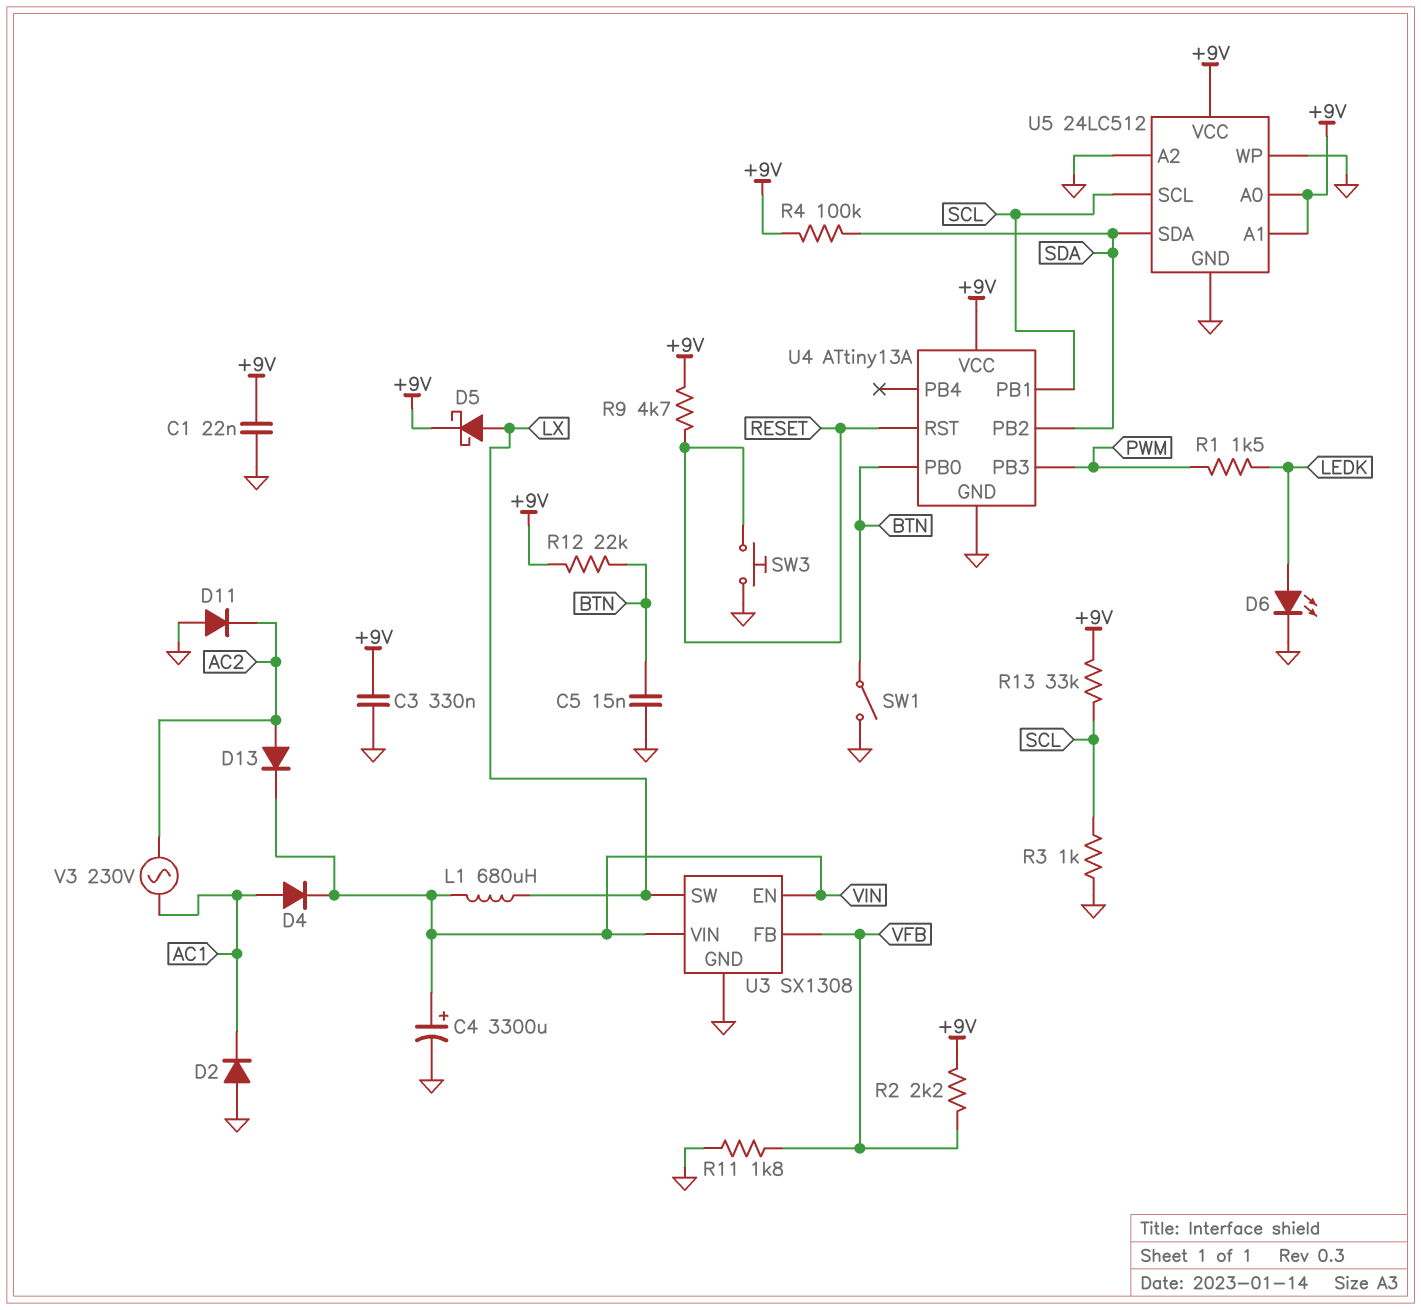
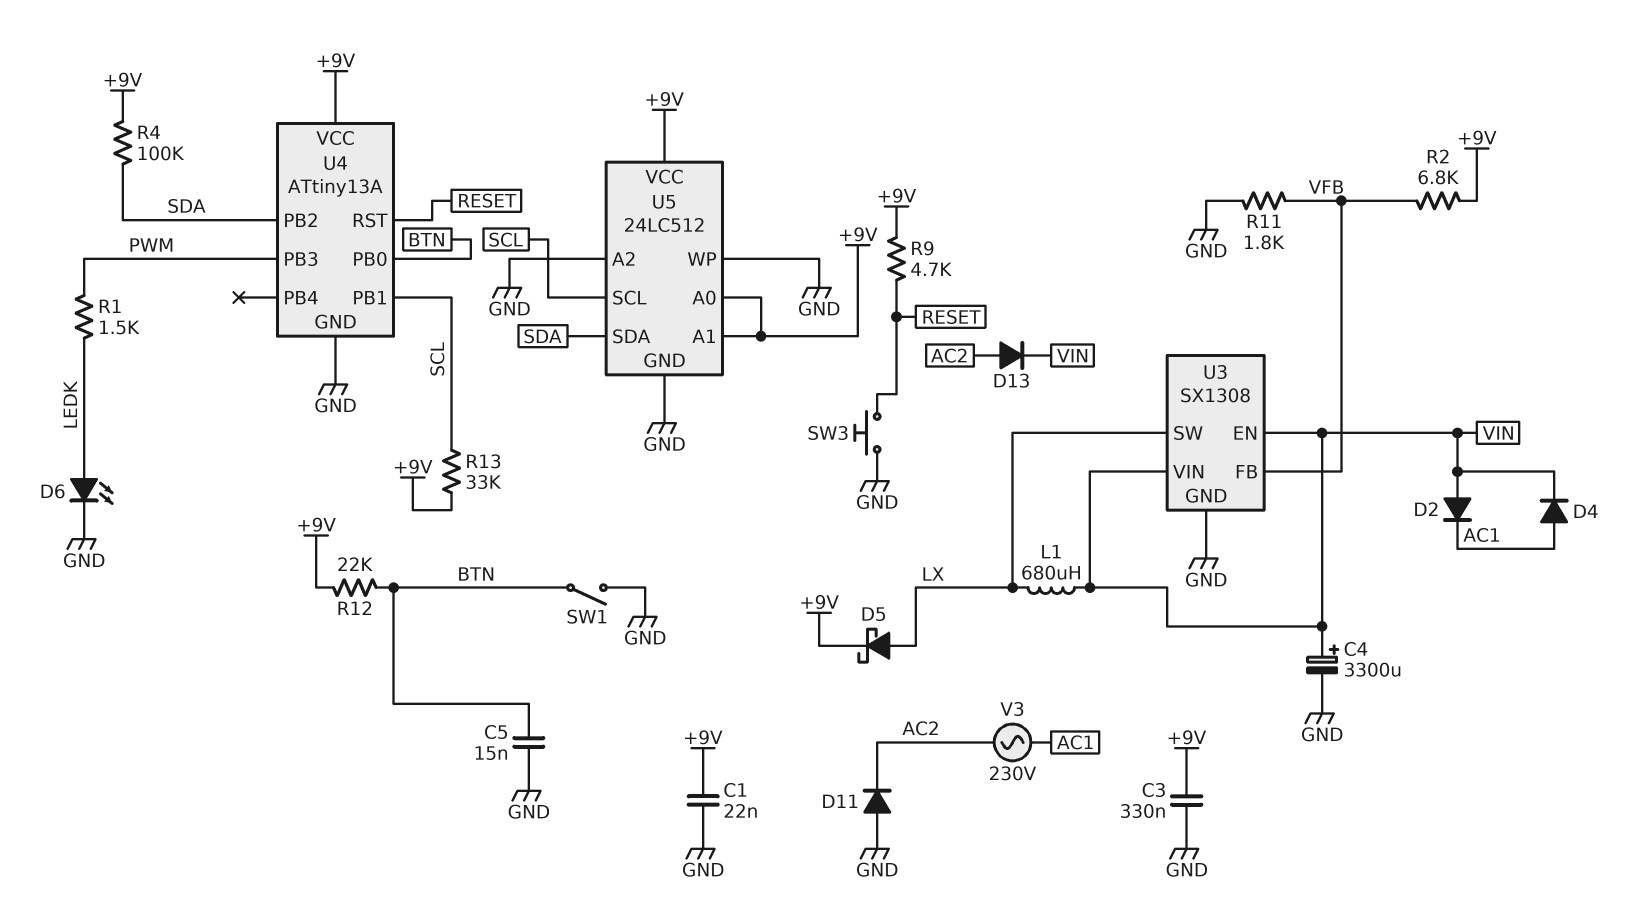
D2: diode (A GND, K AC1) -> diode (A VIN, K AC1)
R2: 2.2k (+9V, VFB) -> 6.8k (+9V, VFB)
R3: 1k (GND, SCL) -> none

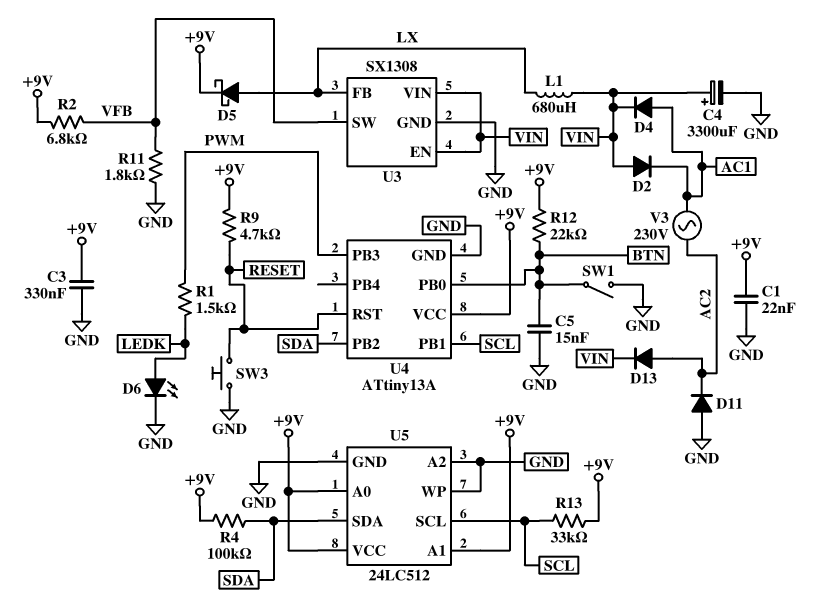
U3 pin FB: VFB -> LX
U3 pin SW: LX -> VFB

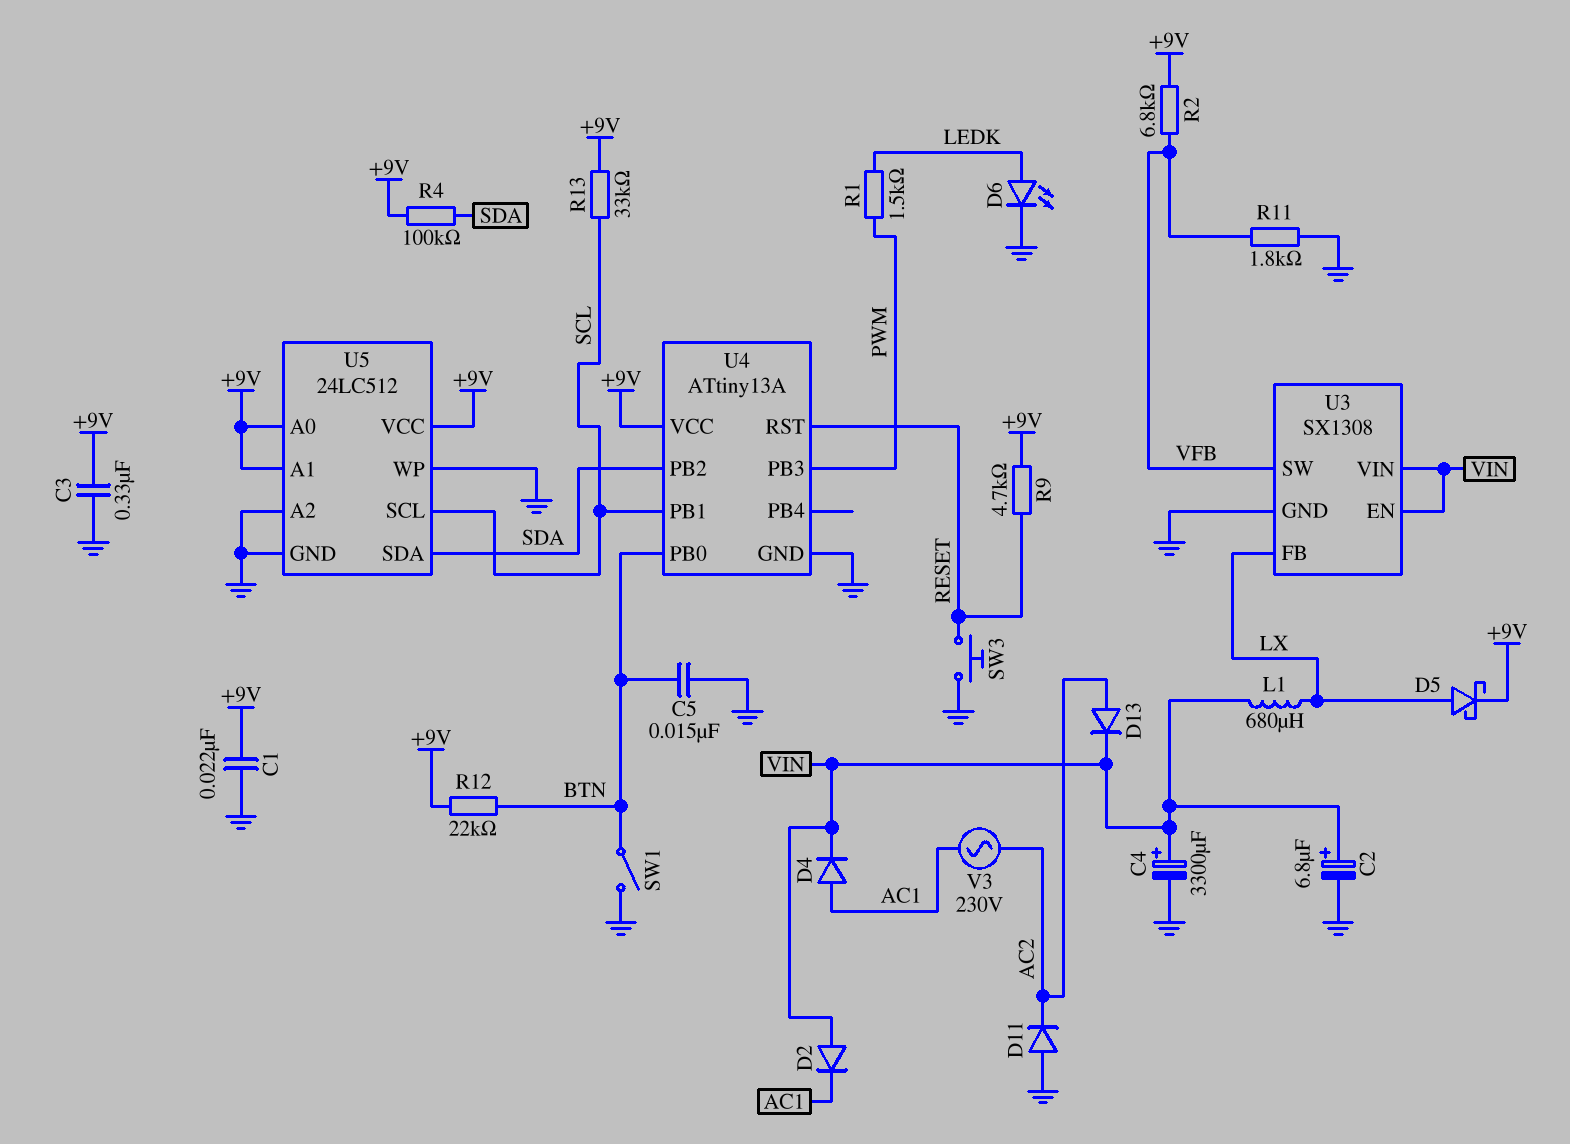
C2: none -> 6.8uF (plus VIN, minus GND)

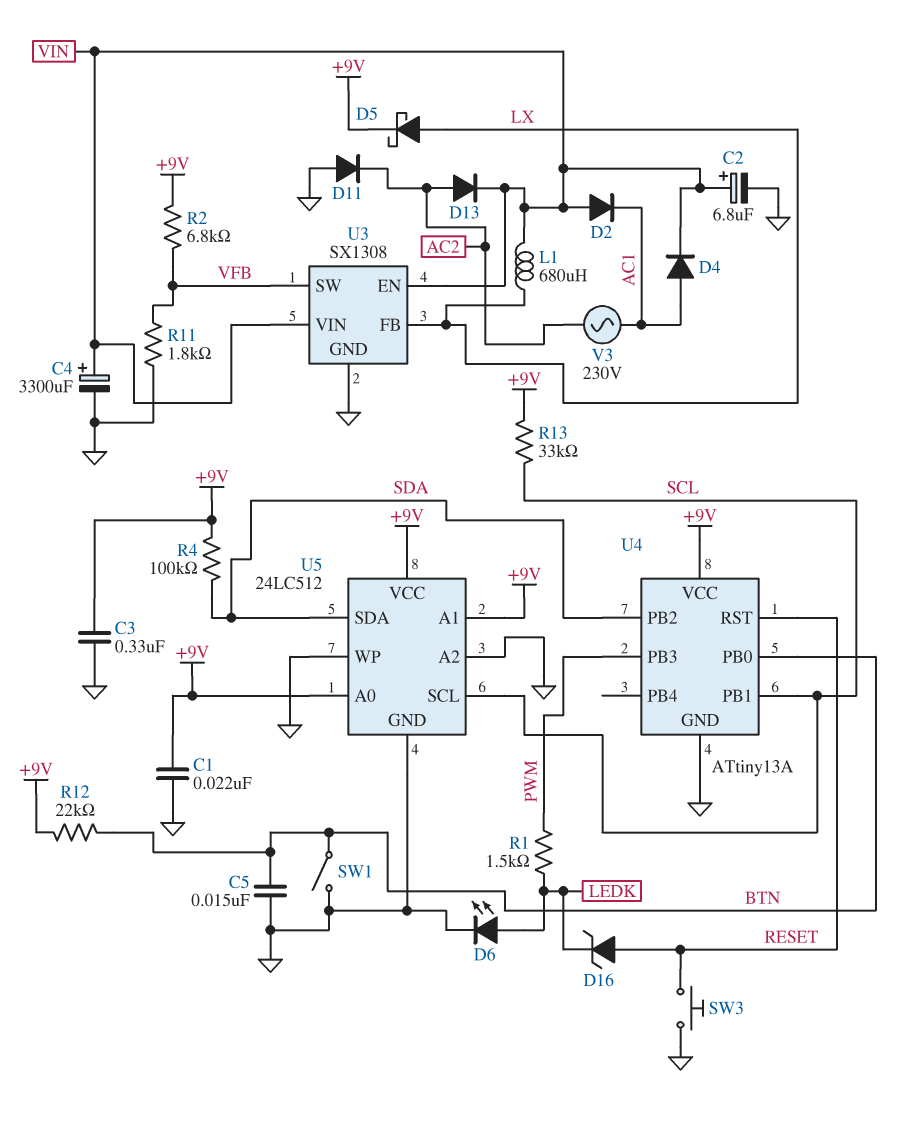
D16: none -> zener (A RESET, K LEDK)
R9: 4.7k (+9V, RESET) -> none

